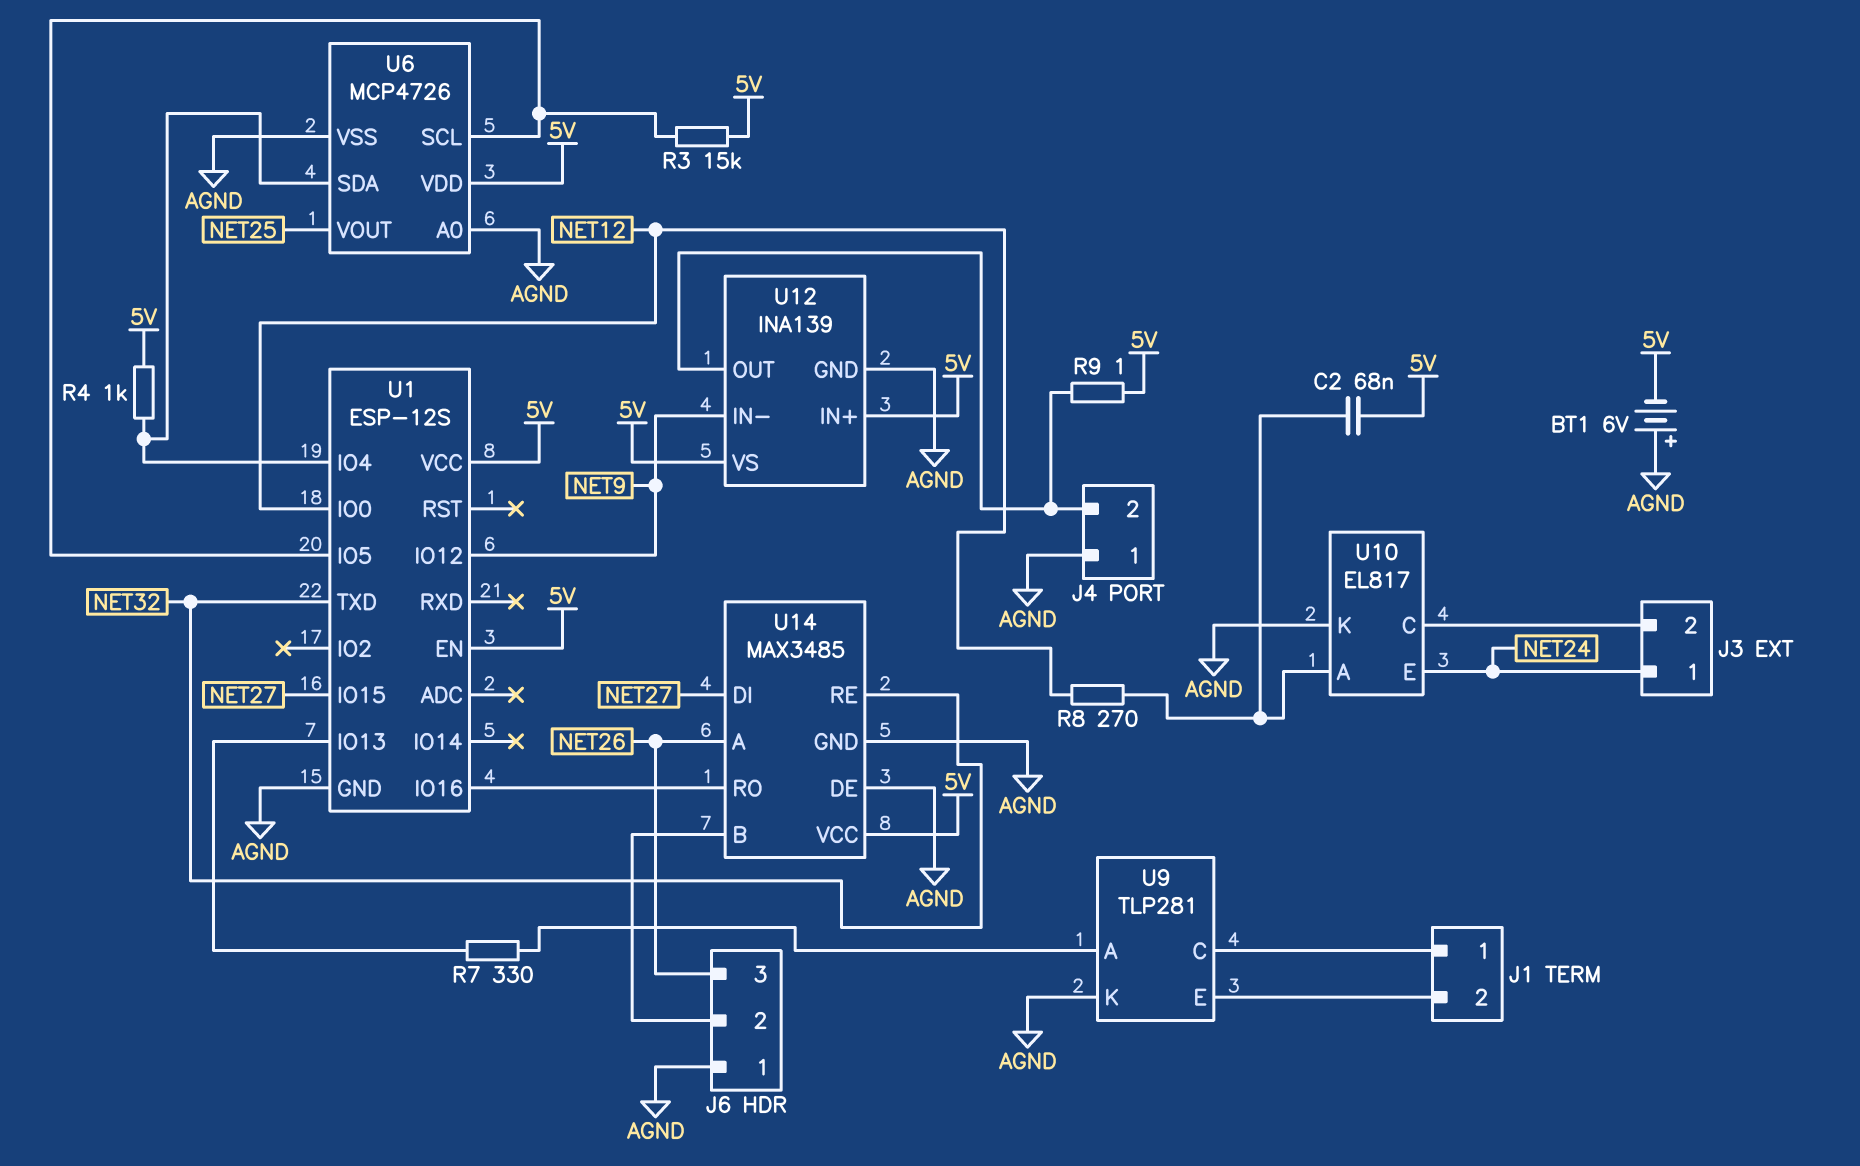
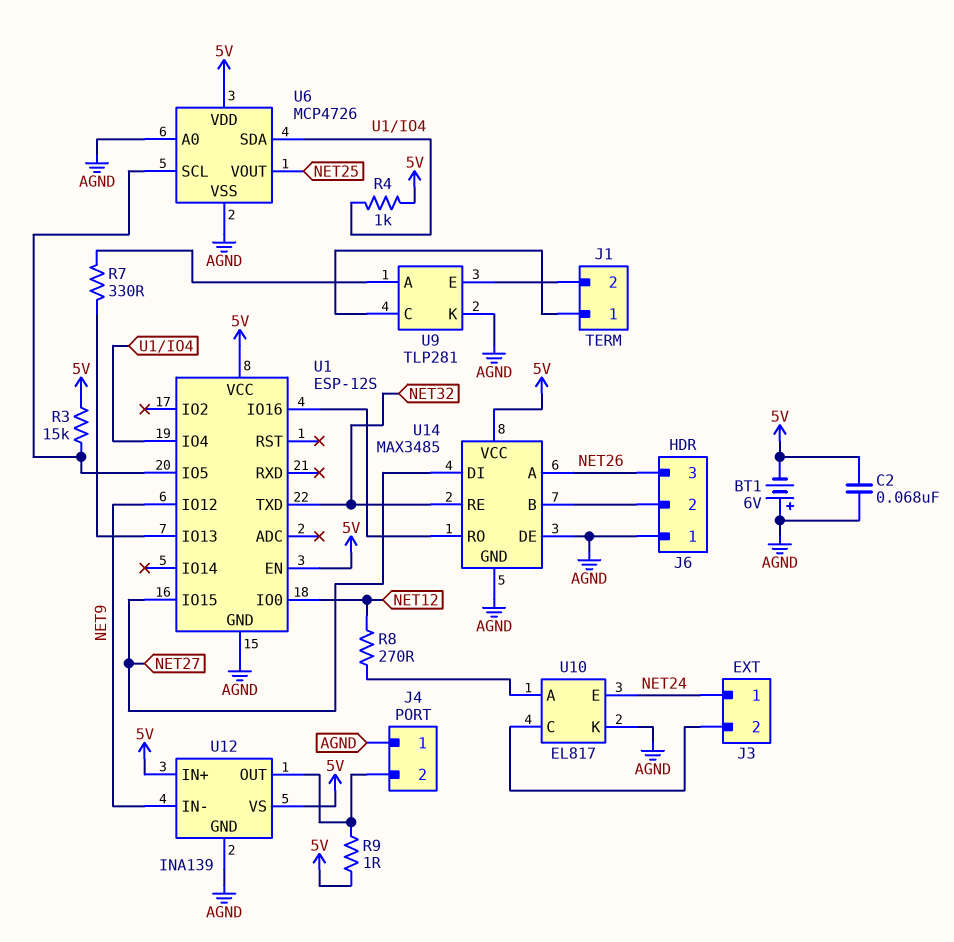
C2: 68nF (5V, U10/A) -> 68nF (5V, AGND)

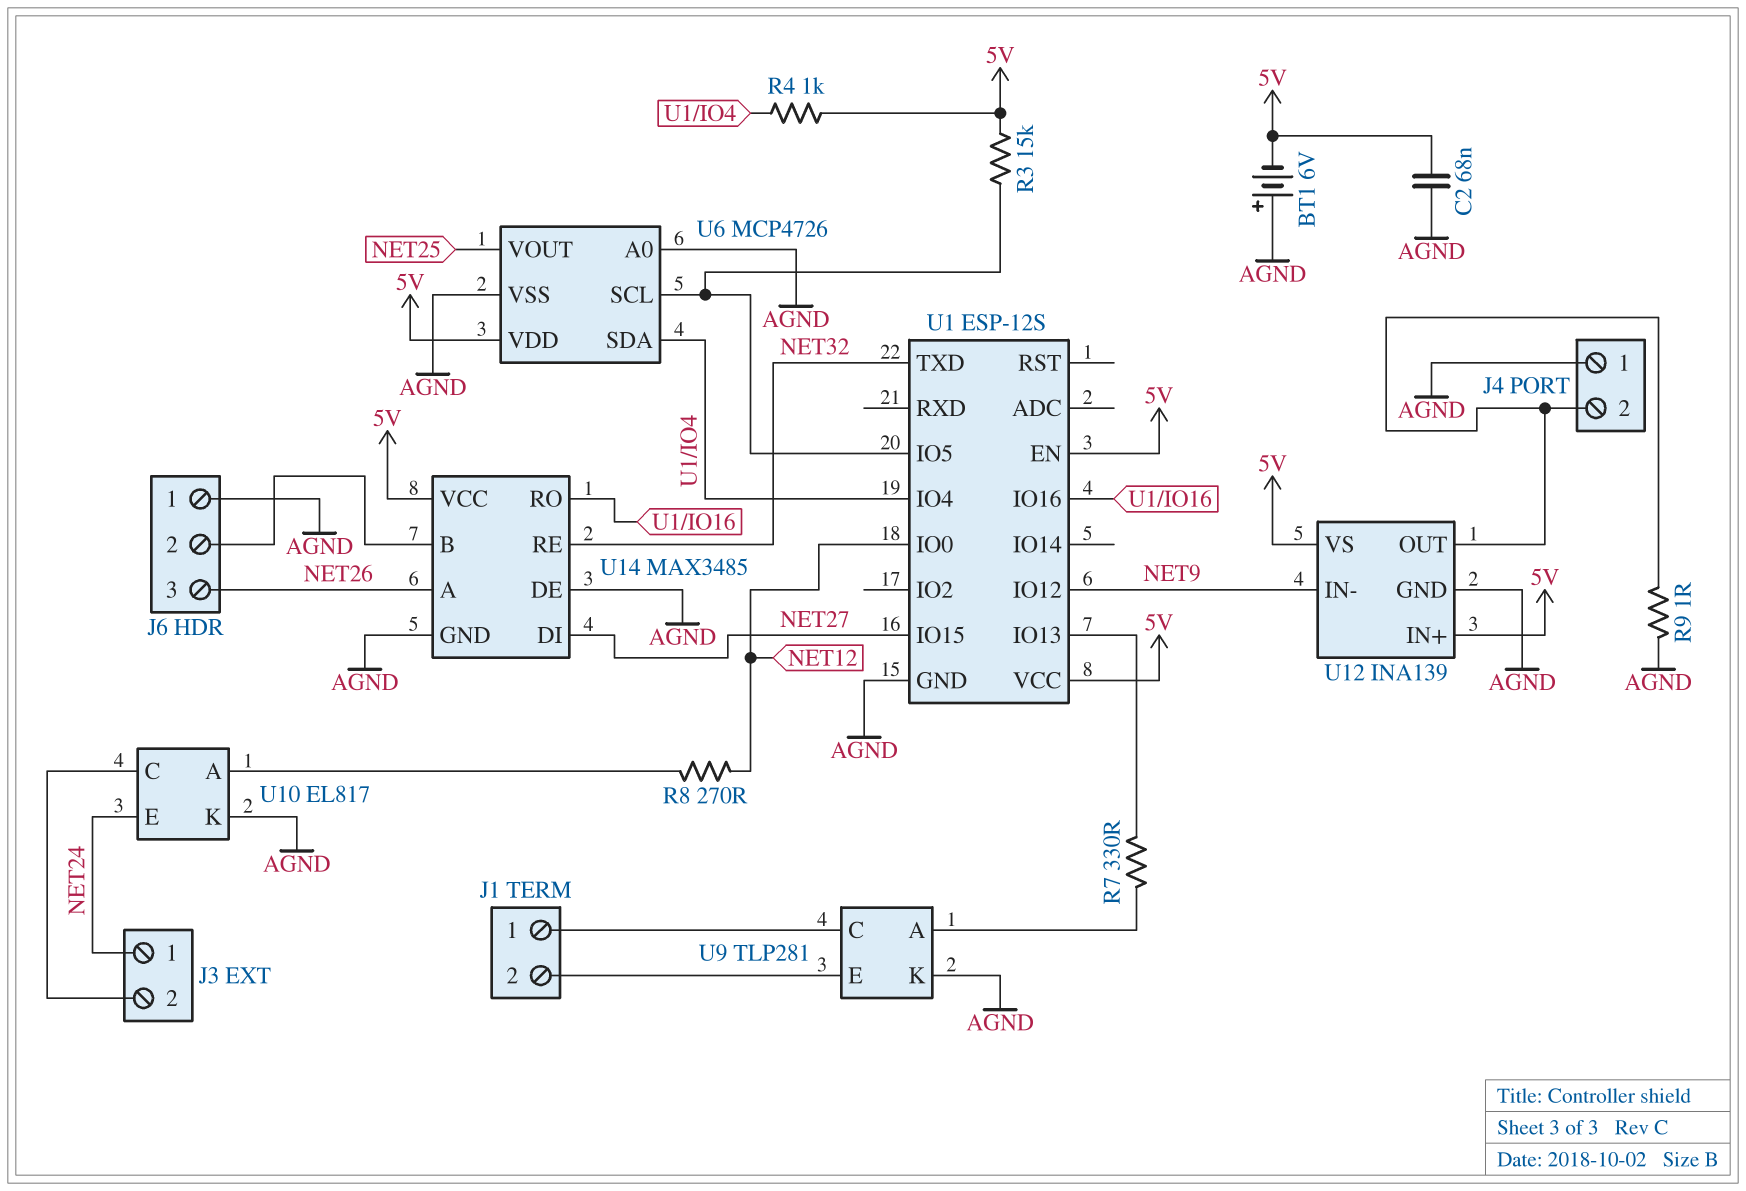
R9: 1 (5V, J4/2) -> 1 (AGND, J4/2)

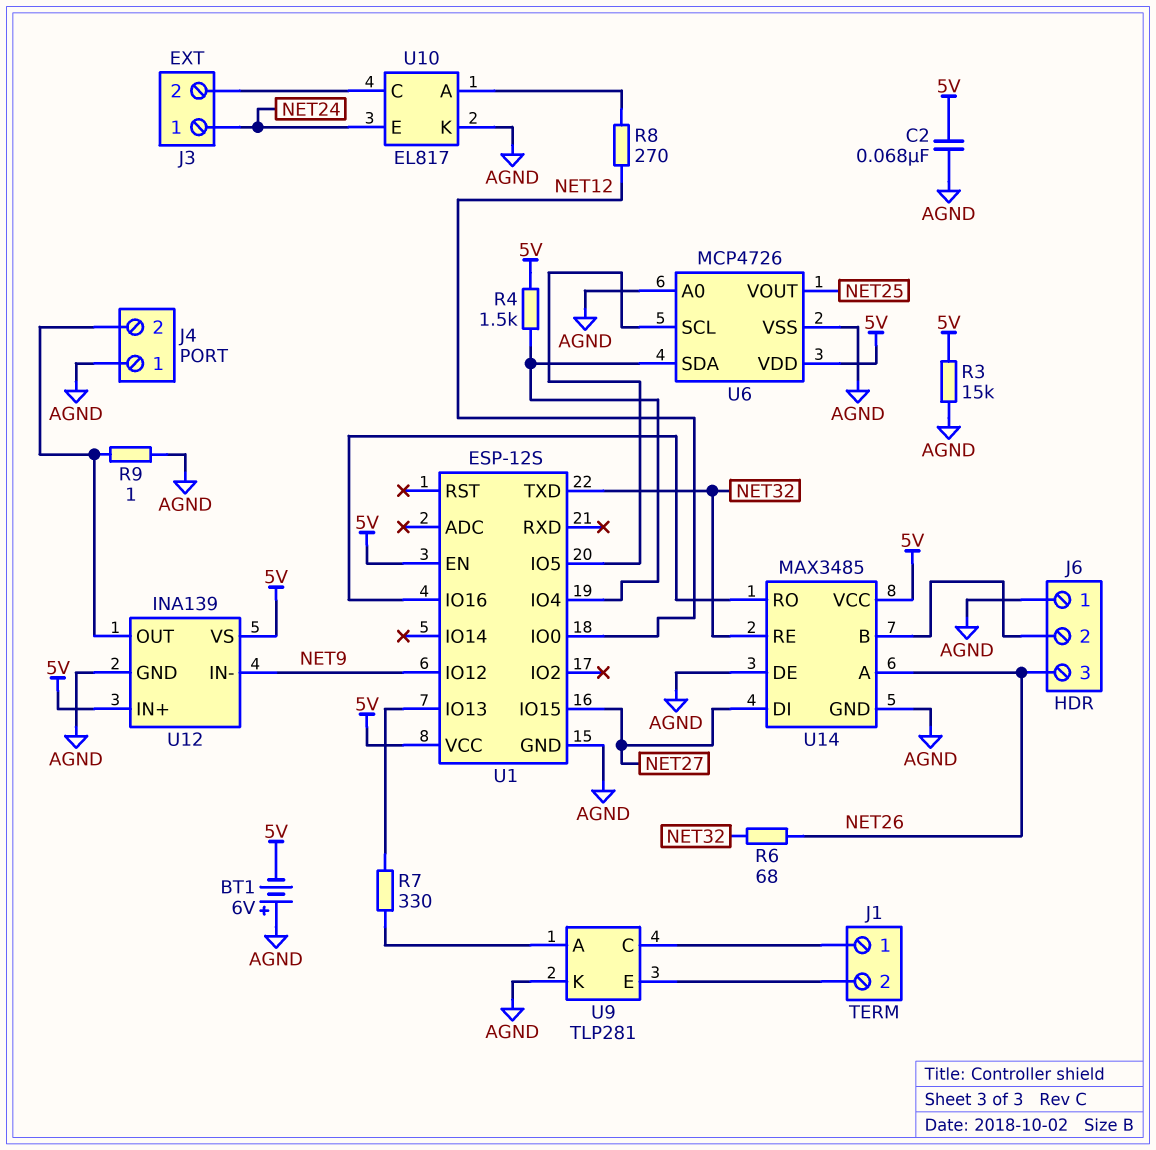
R3: 15k (5V, U1/IO5) -> 15k (5V, AGND)
R4: 1k (5V, U1/IO4) -> 1.5k (5V, U1/IO4)
R6: none -> 68 (NET26, NET32)

